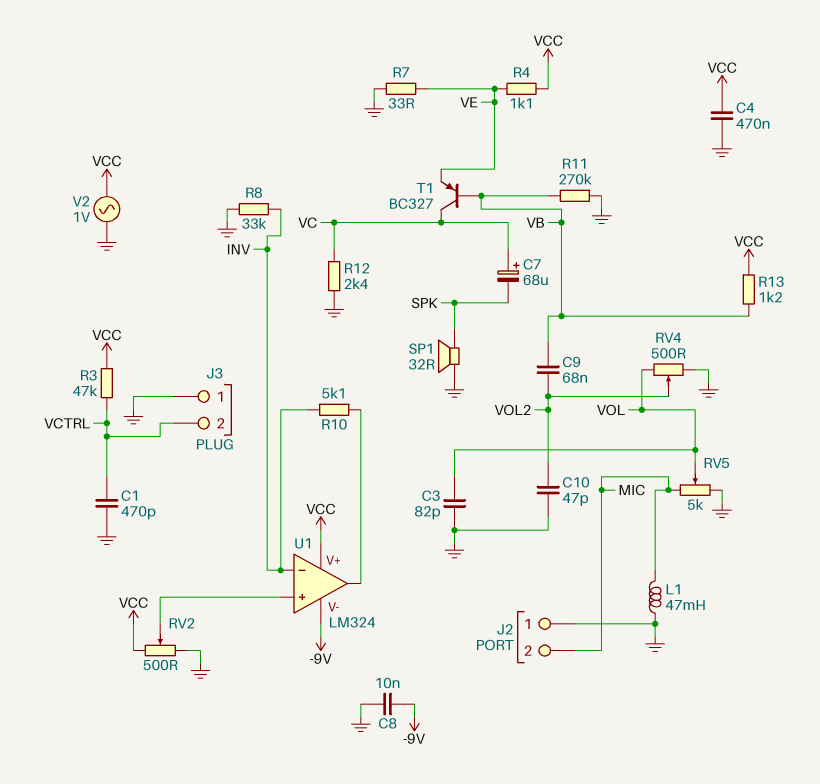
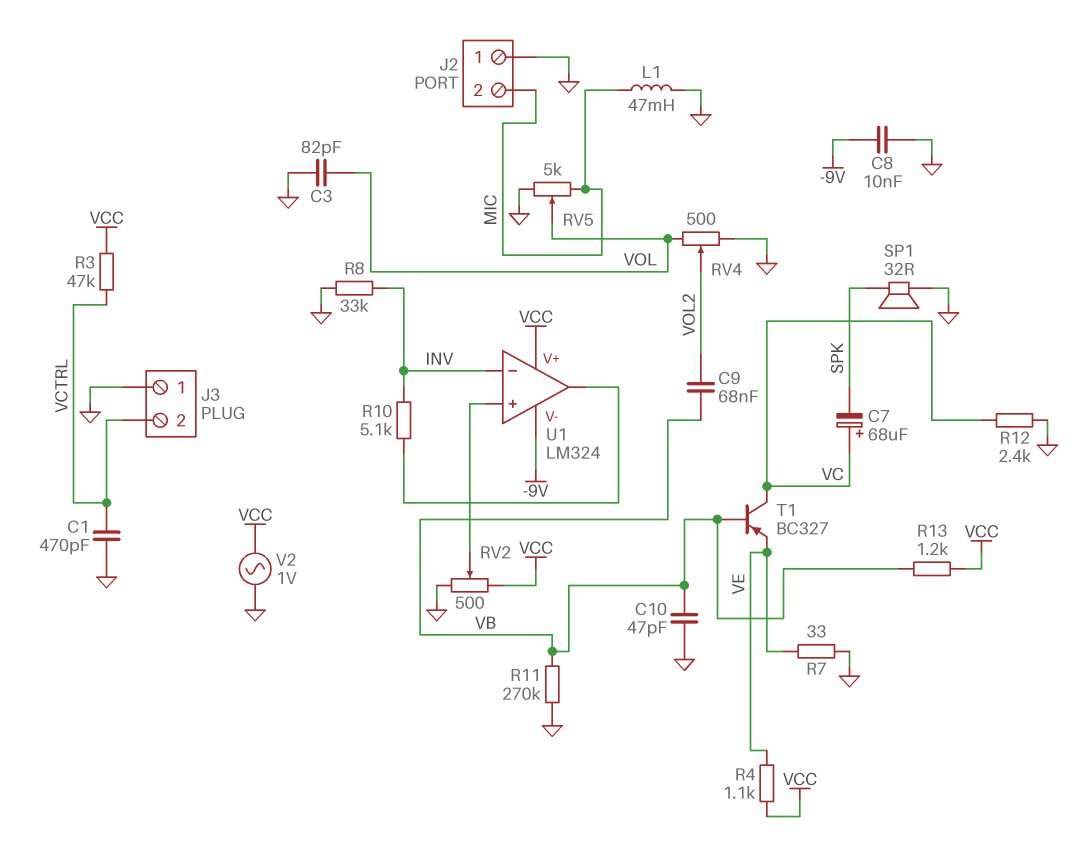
C4: 470nF (GND, VCC) -> none
C10: 47pF (GND, VOL2) -> 47pF (GND, VB)

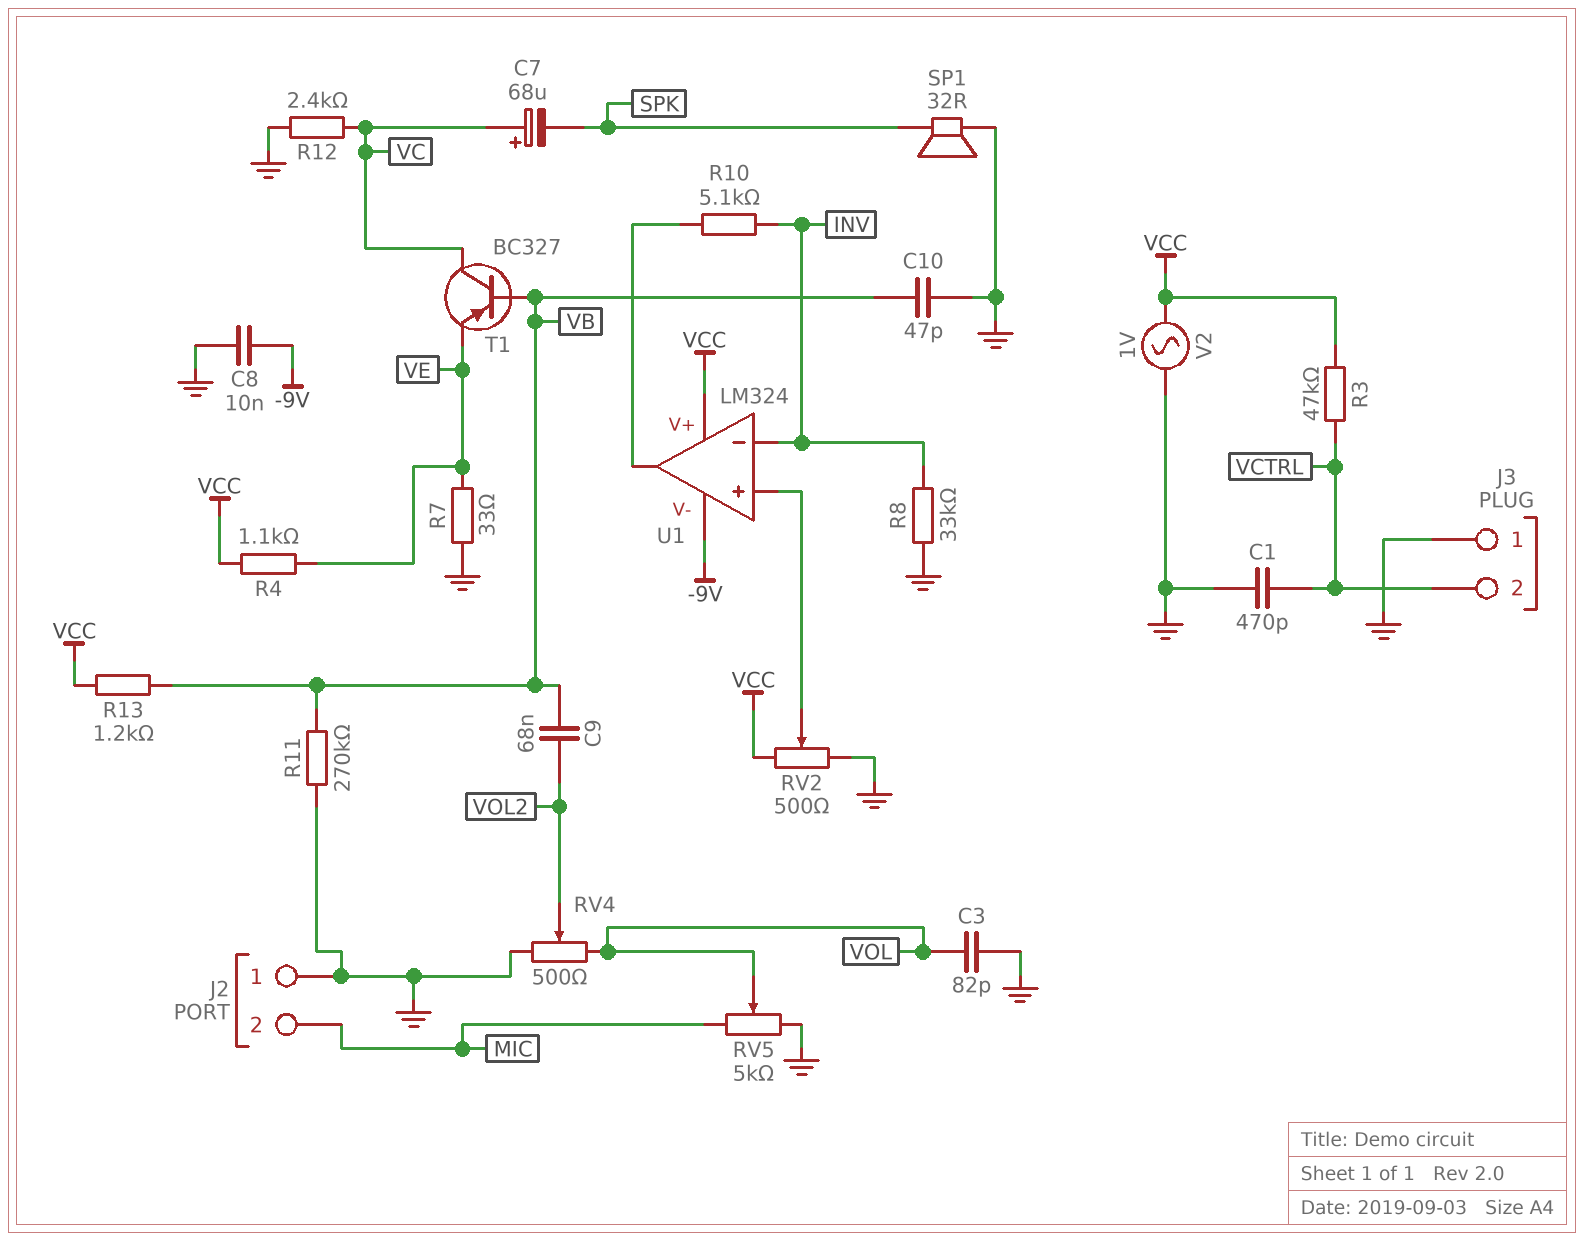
L1: 47mH (GND, MIC) -> none

